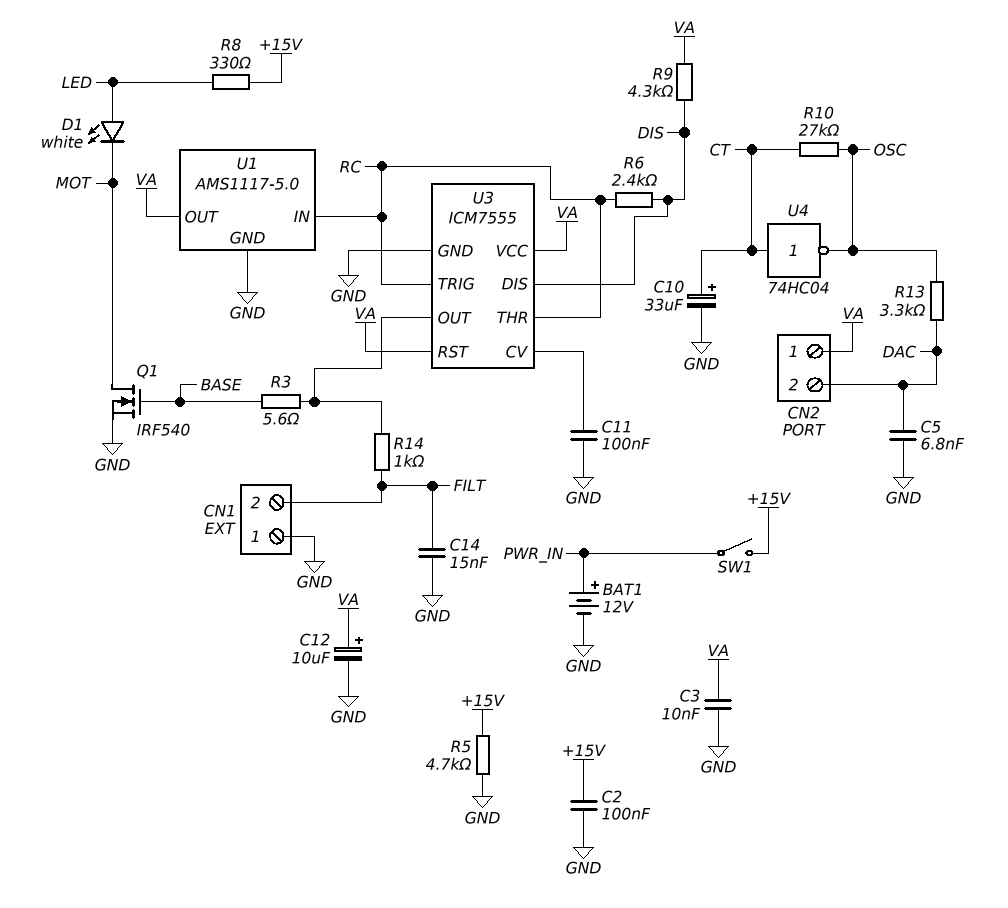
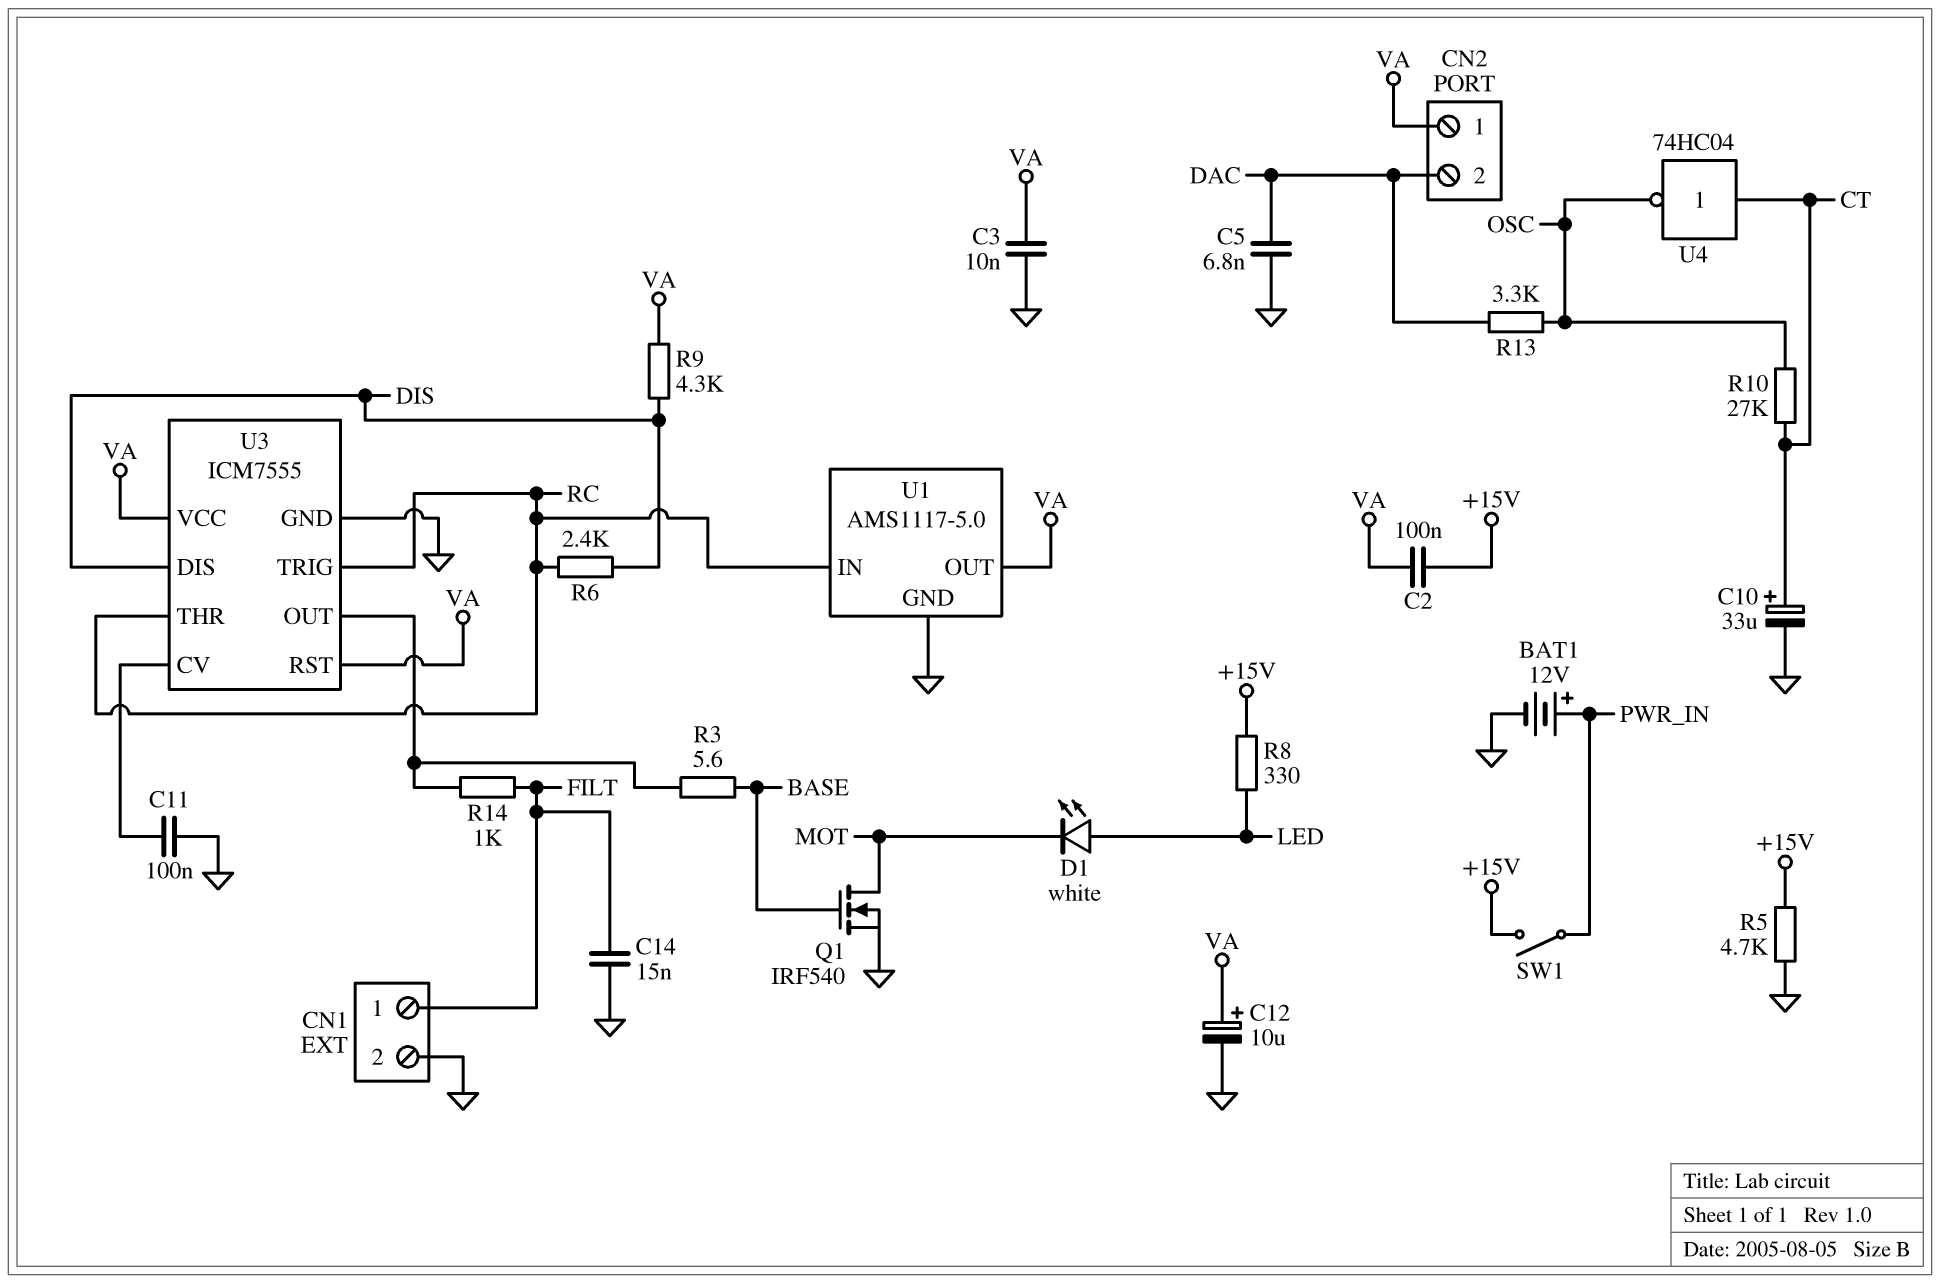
C2: 100nF (+15V, GND) -> 100nF (+15V, VA)
CN1 pin 1: GND -> FILT
CN1 pin 2: FILT -> GND

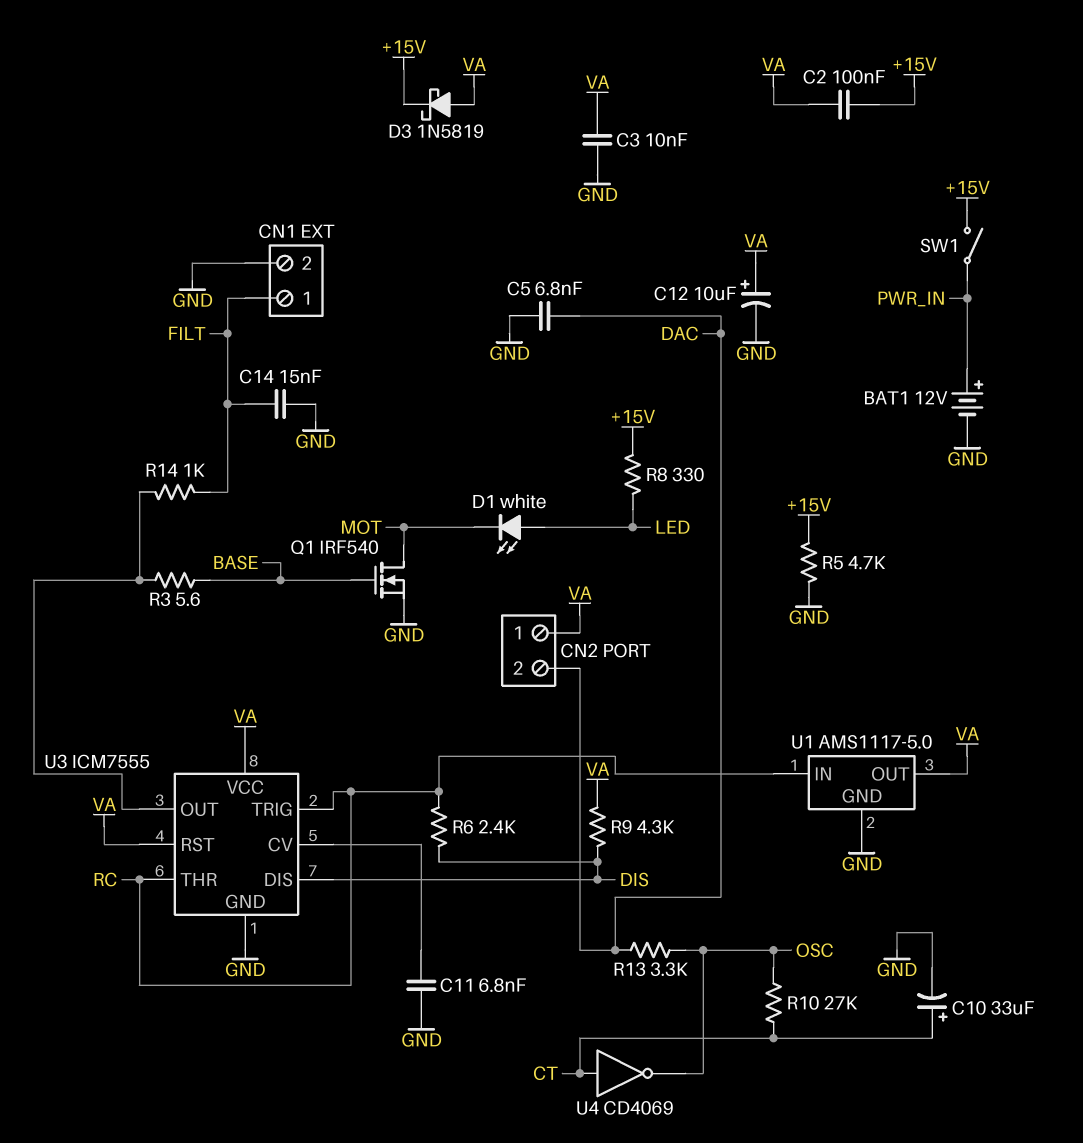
C11: 100nF (GND, U3/CV) -> 6.8nF (GND, U3/CV)
D3: none -> schottky 1N5819 (A VA, K +15V)
U4: NOT 74HC04 (in CT, out OSC) -> NOT CD4069 (in CT, out OSC)

